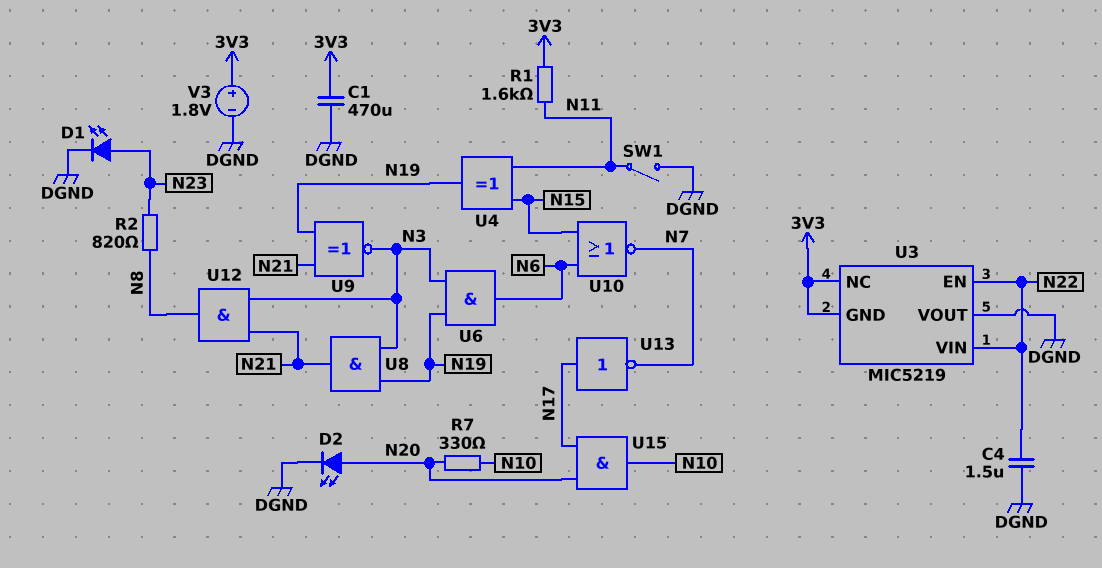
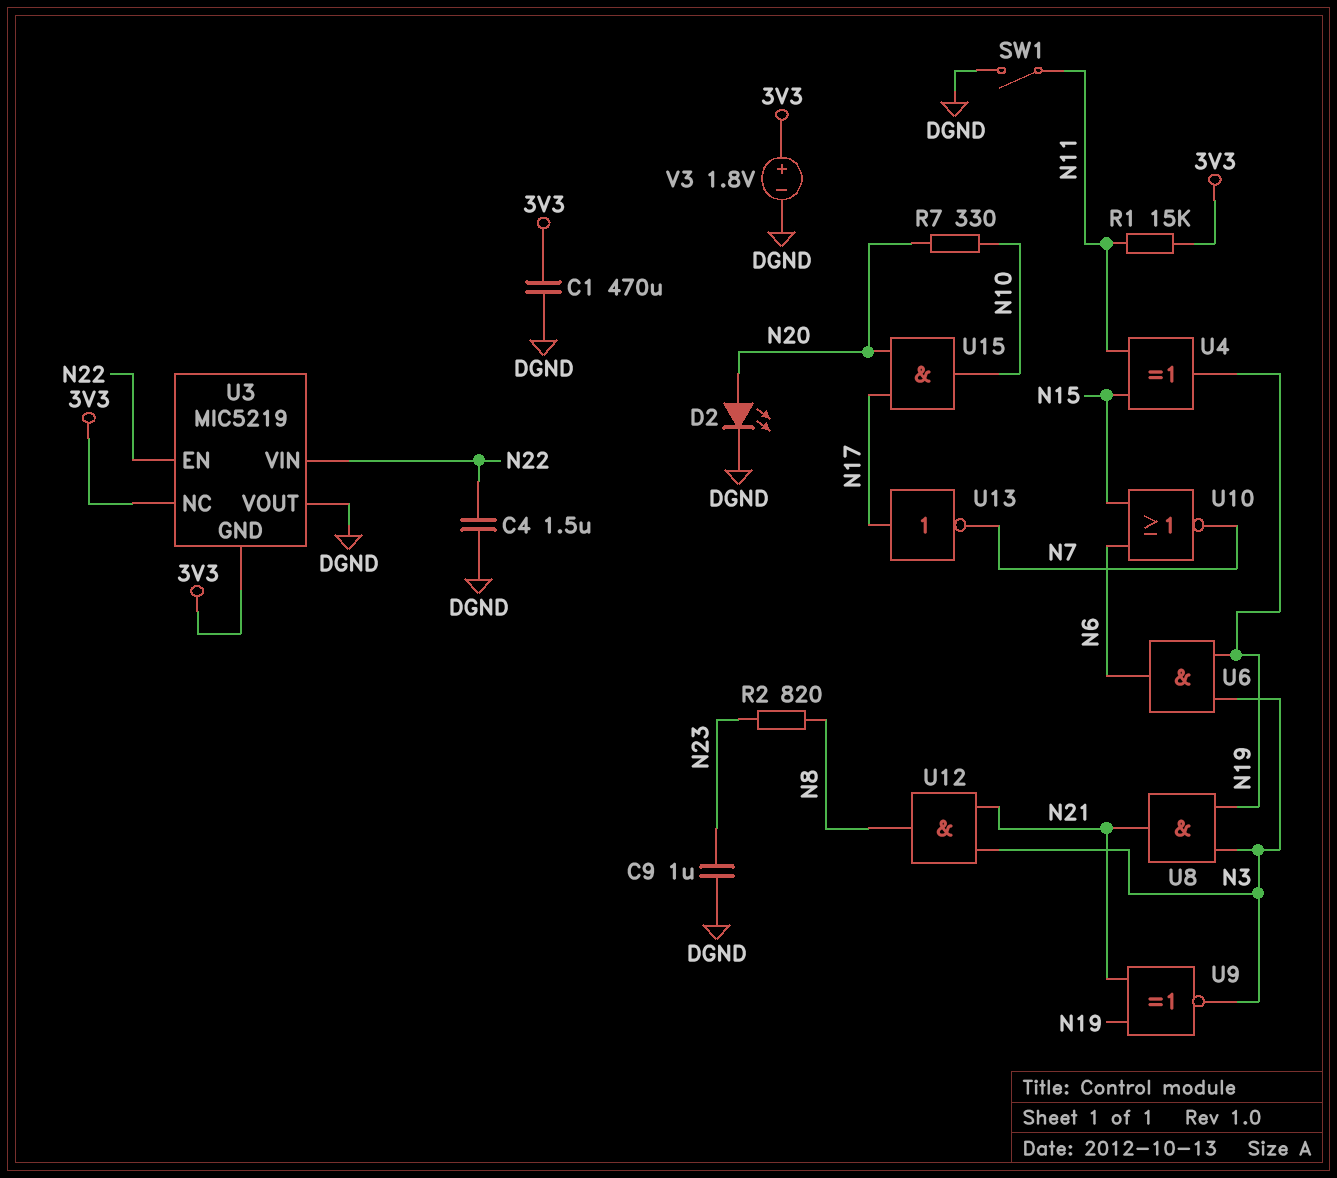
C9: none -> 1uF (DGND, N23)
D1: LED (A N23, K DGND) -> none
R1: 1.6k (3V3, N11) -> 15k (3V3, N11)

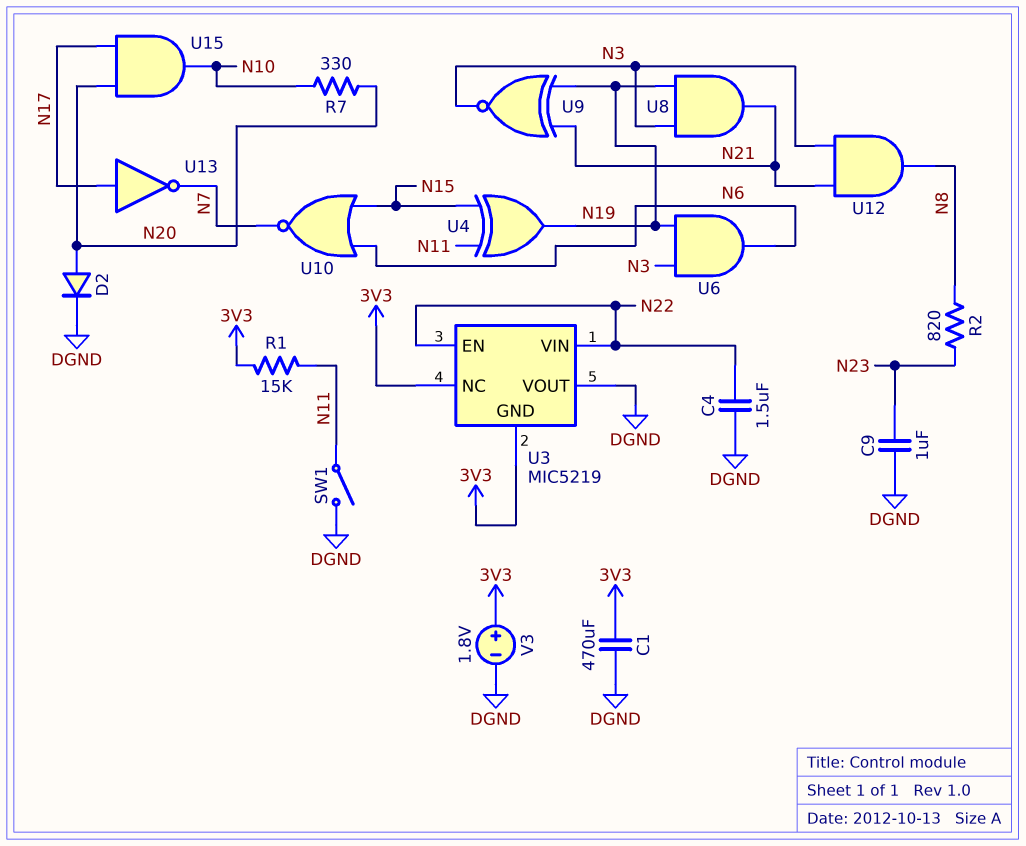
D2: LED (A N20, K DGND) -> diode (A N20, K DGND)

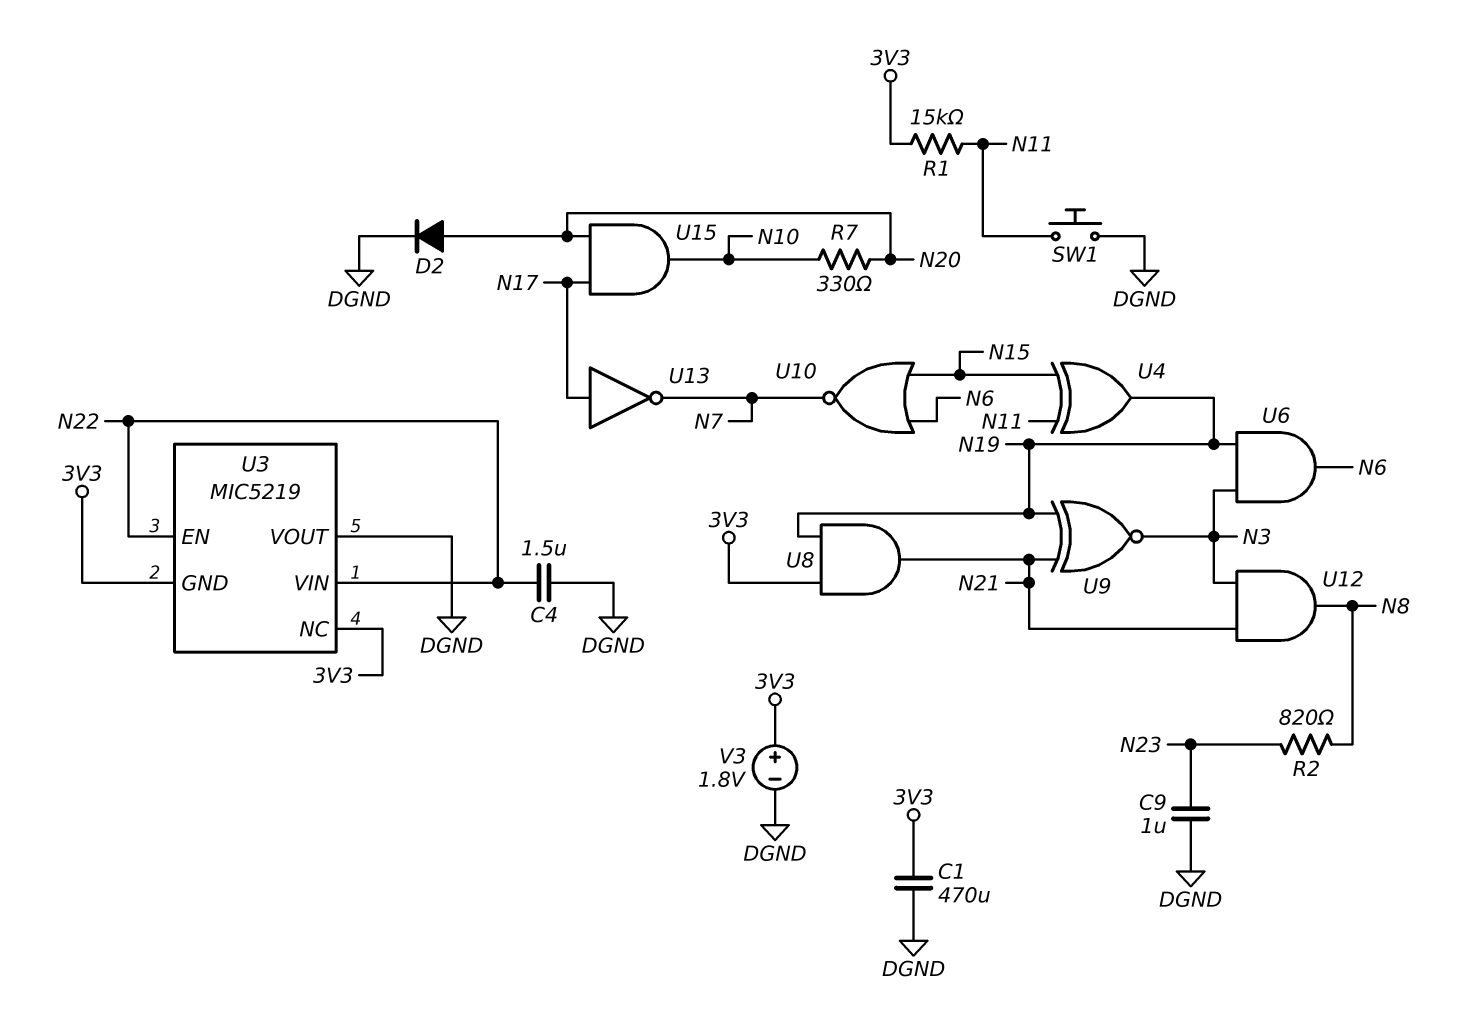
SW1: switch (DGND, N11) -> button (DGND, N11)
U8: AND (in N3, in N19, out N21) -> AND (in 3V3, in N19, out N21)

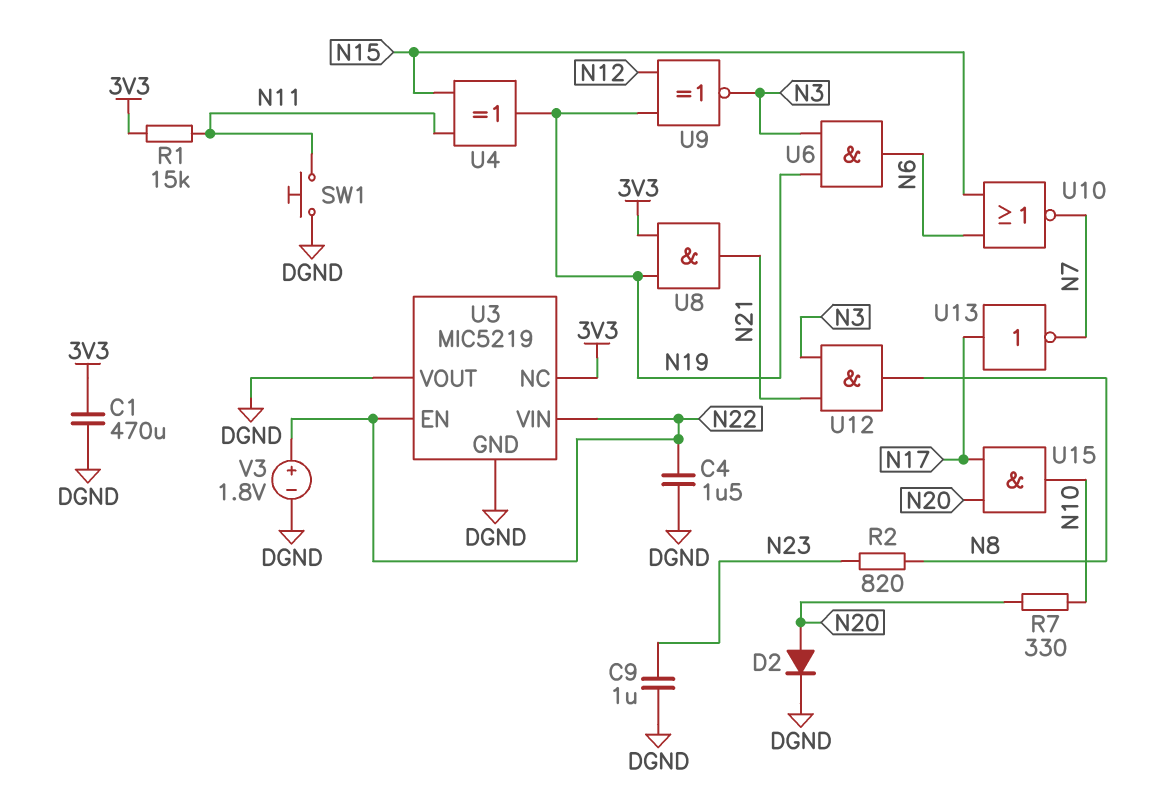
U3 pin GND: 3V3 -> DGND
U9: XNOR (in N19, in N21, out N3) -> XNOR (in N12, in N19, out N3)
V3: 1.8V (plus 3V3, minus DGND) -> 1.8V (plus N22, minus DGND)

